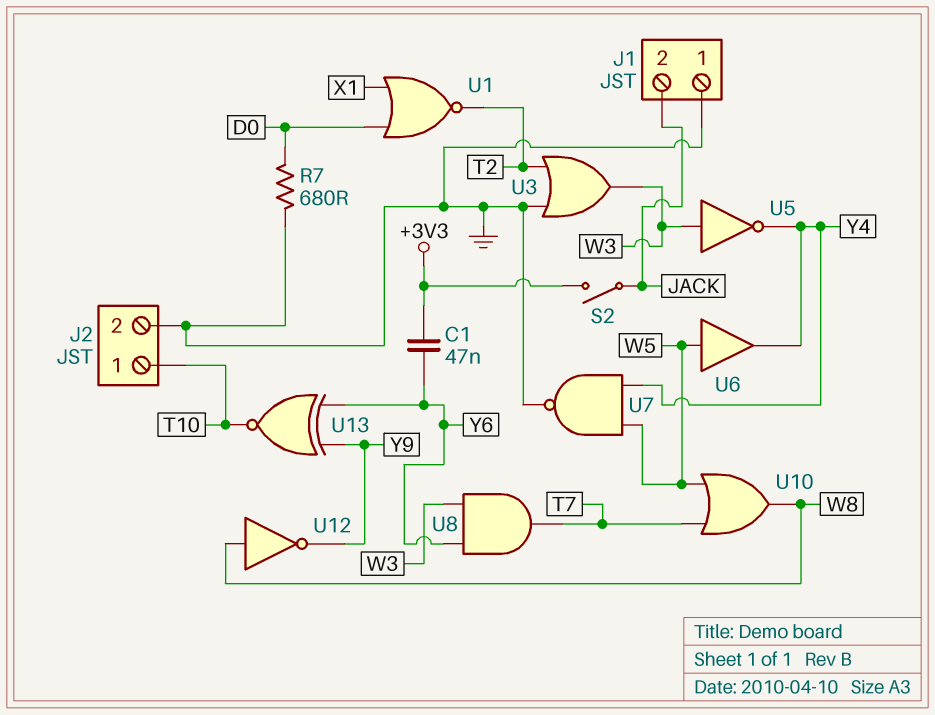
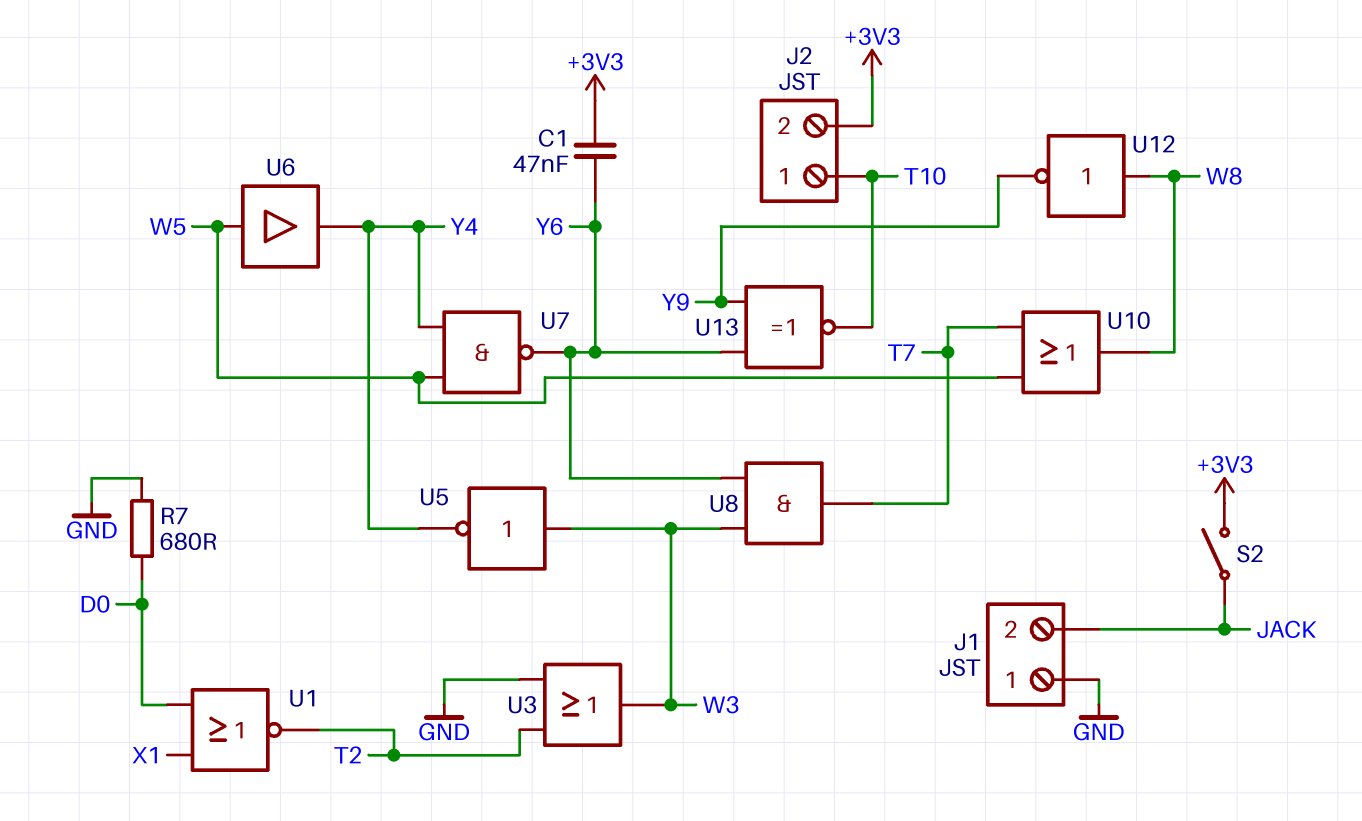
J2 pin 2: GND -> +3V3
U7: NAND (in W5, in Y4, out GND) -> NAND (in W5, in Y4, out Y6)

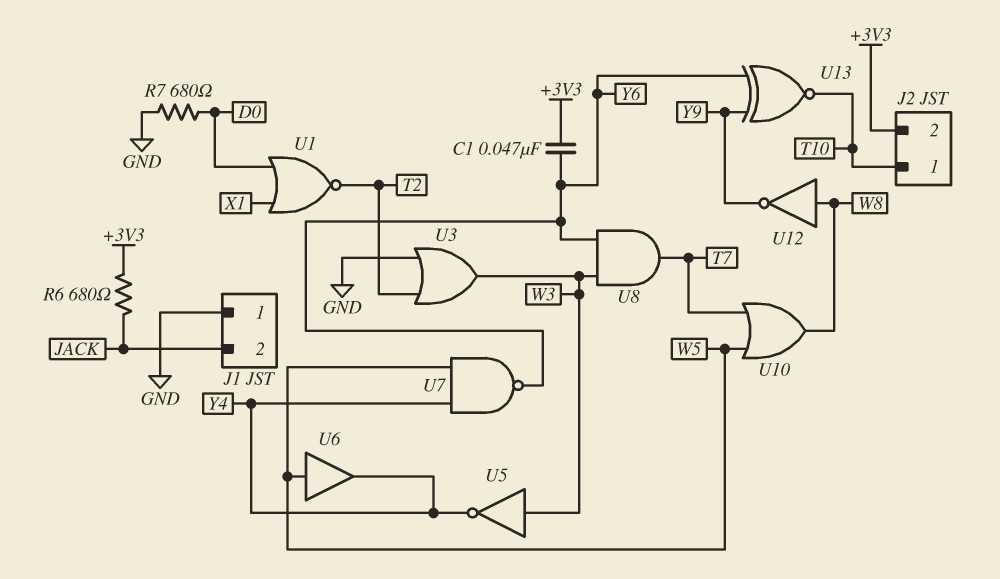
R6: none -> 680 (+3V3, JACK)
S2: switch (+3V3, JACK) -> none

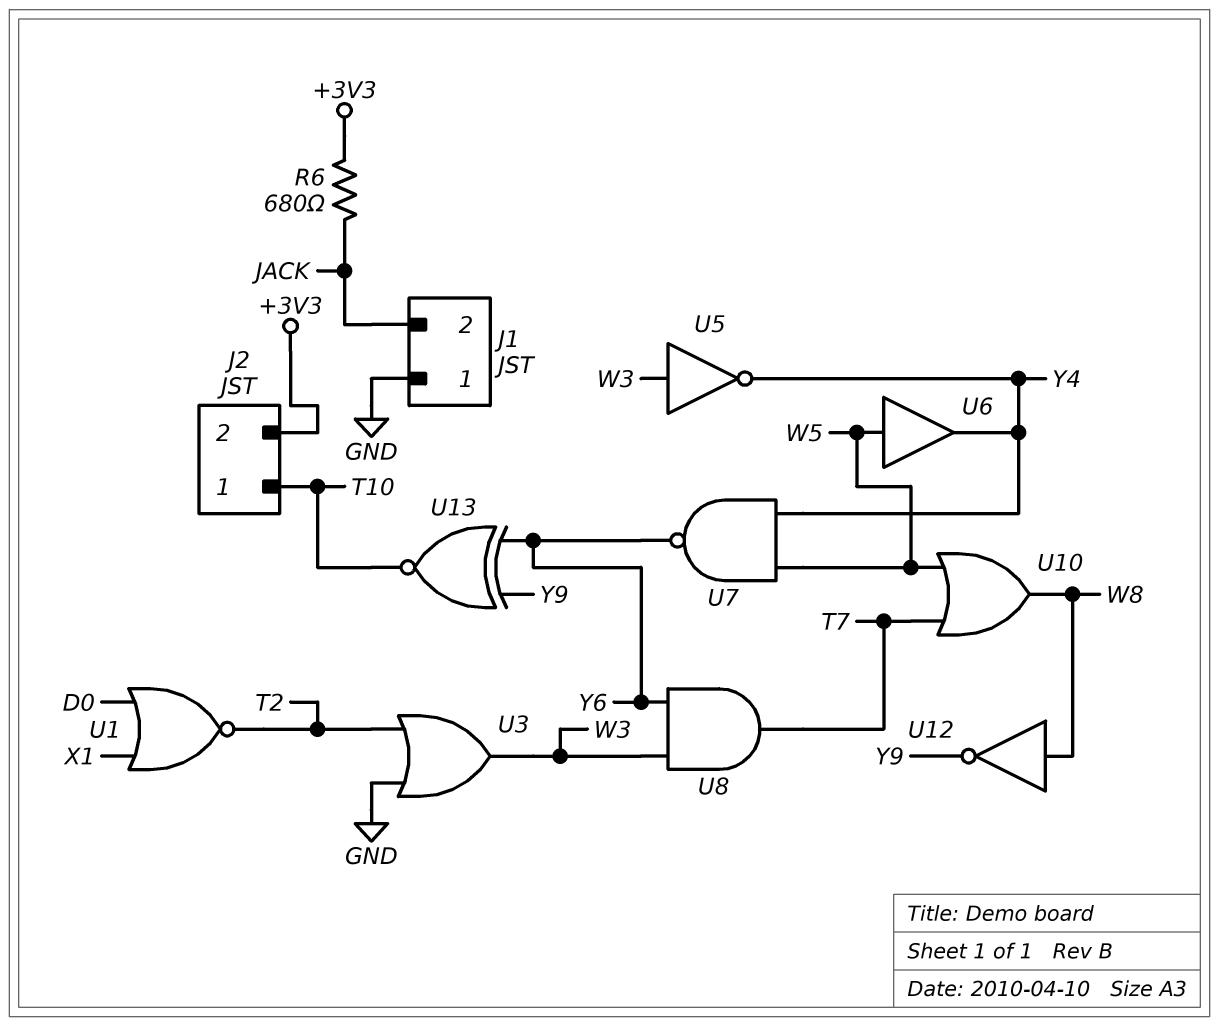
C1: 47nF (+3V3, Y6) -> none
R7: 680 (D0, GND) -> none

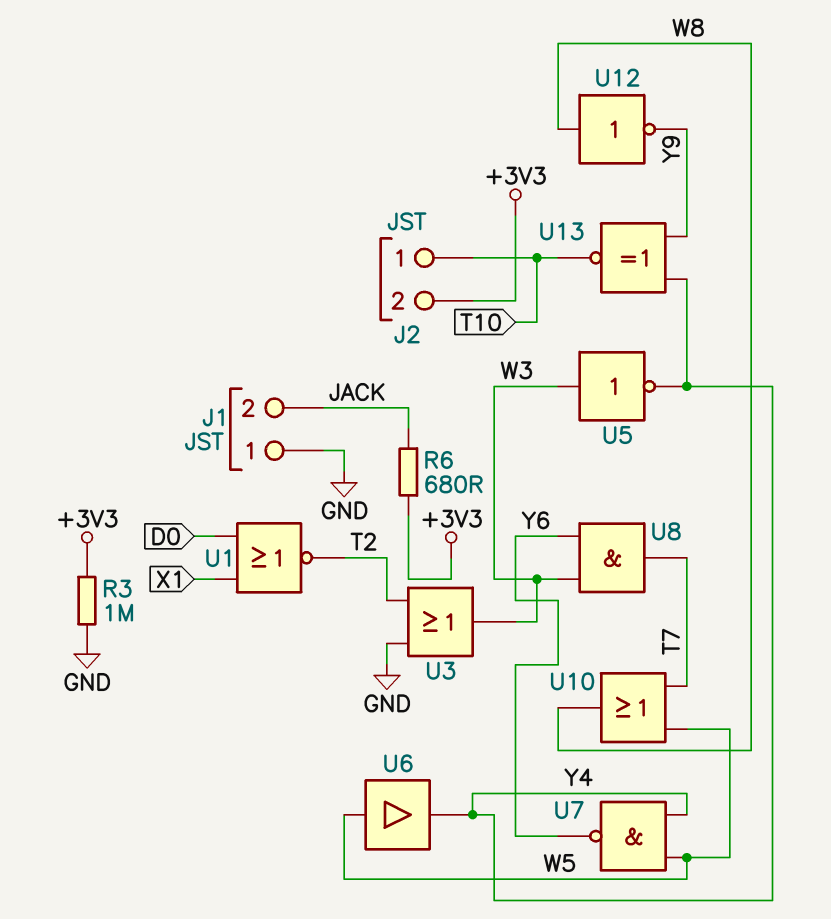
R3: none -> 1M (+3V3, GND)
U13: XNOR (in Y6, in Y9, out T10) -> XNOR (in Y4, in Y9, out T10)

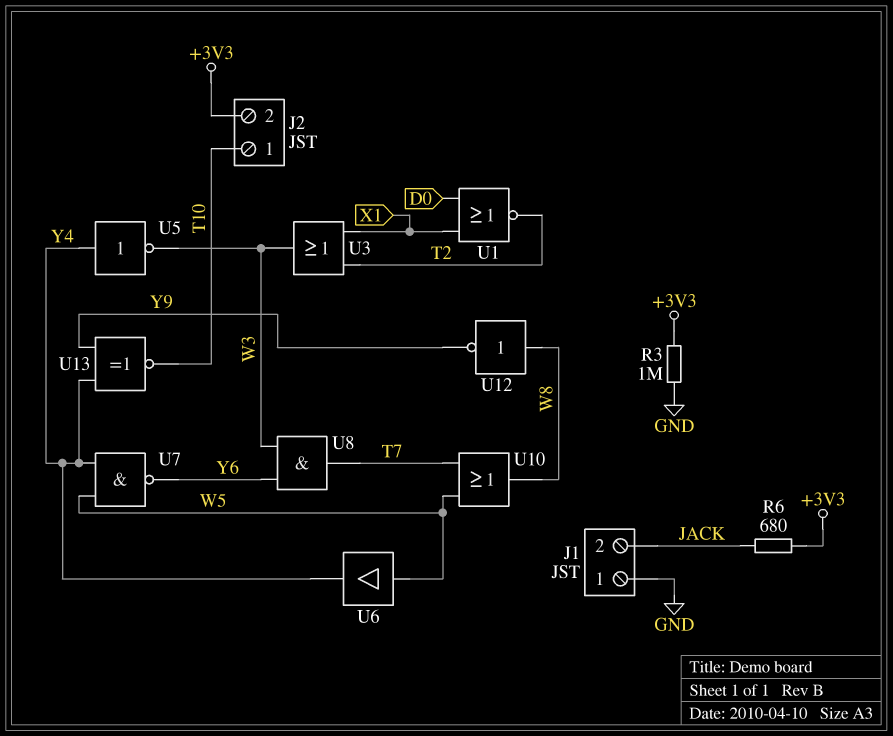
U3: OR (in GND, in T2, out W3) -> OR (in T2, in X1, out W3)
U5: NOT (in W3, out Y4) -> NOT (in Y4, out W3)

